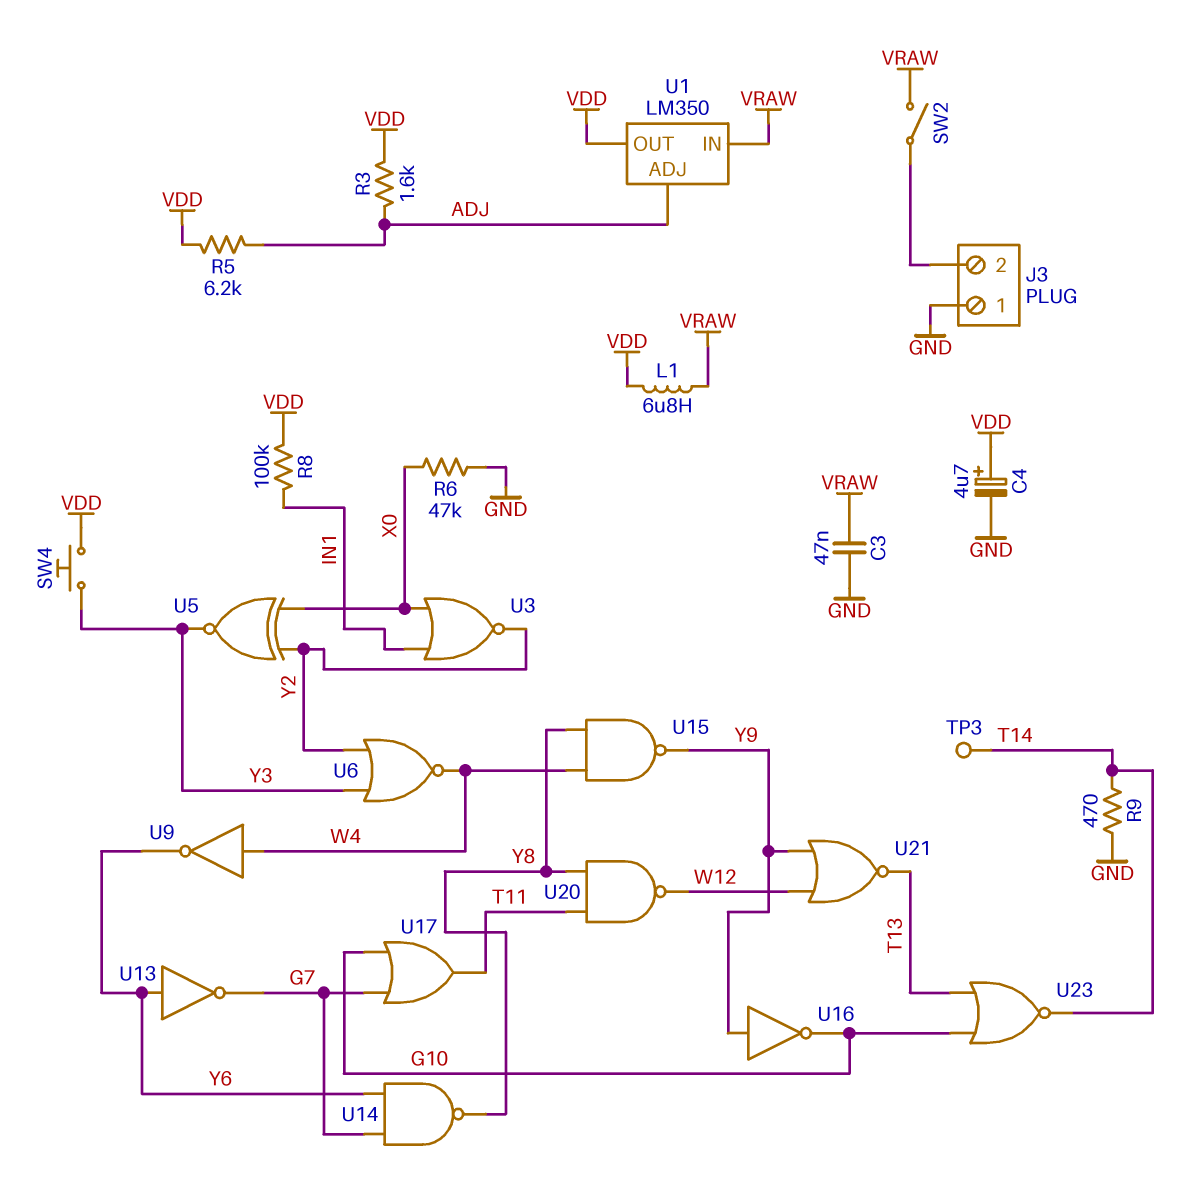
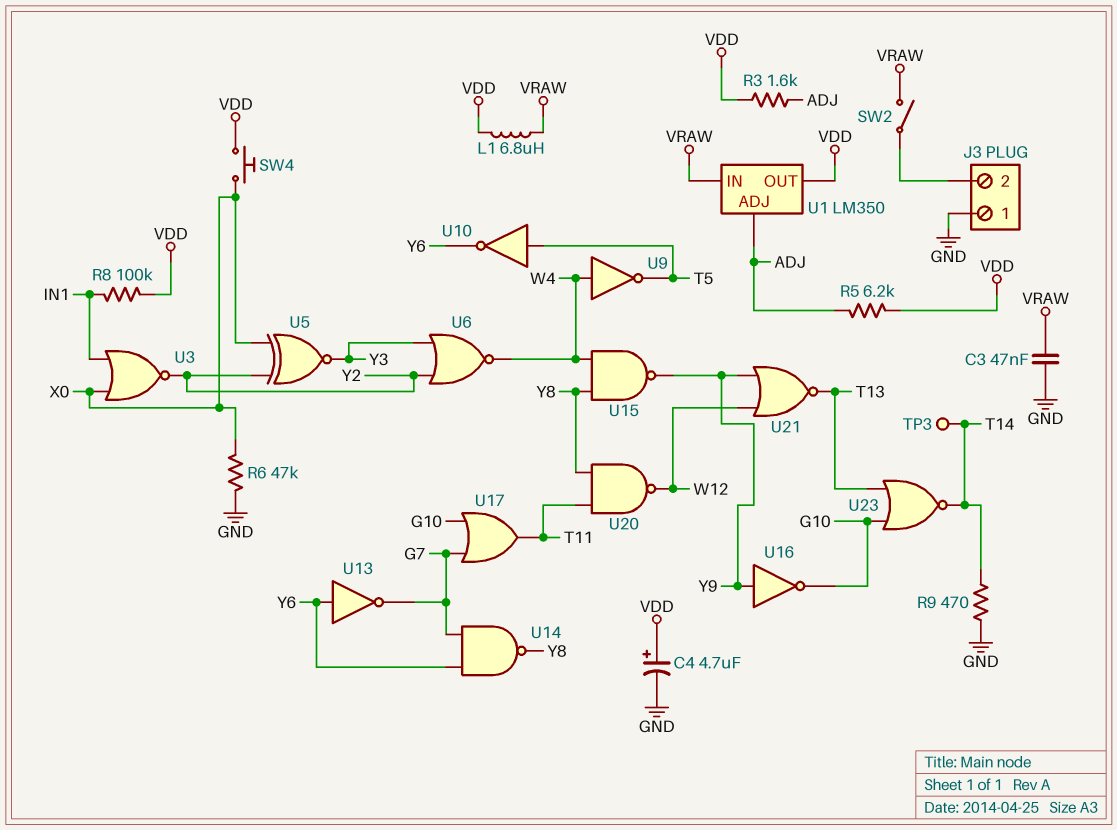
SW4: button (VDD, Y3) -> button (VDD, X0)
U9: NOT (in W4, out Y6) -> NOT (in W4, out T5)
U10: none -> NOT (in T5, out Y6)

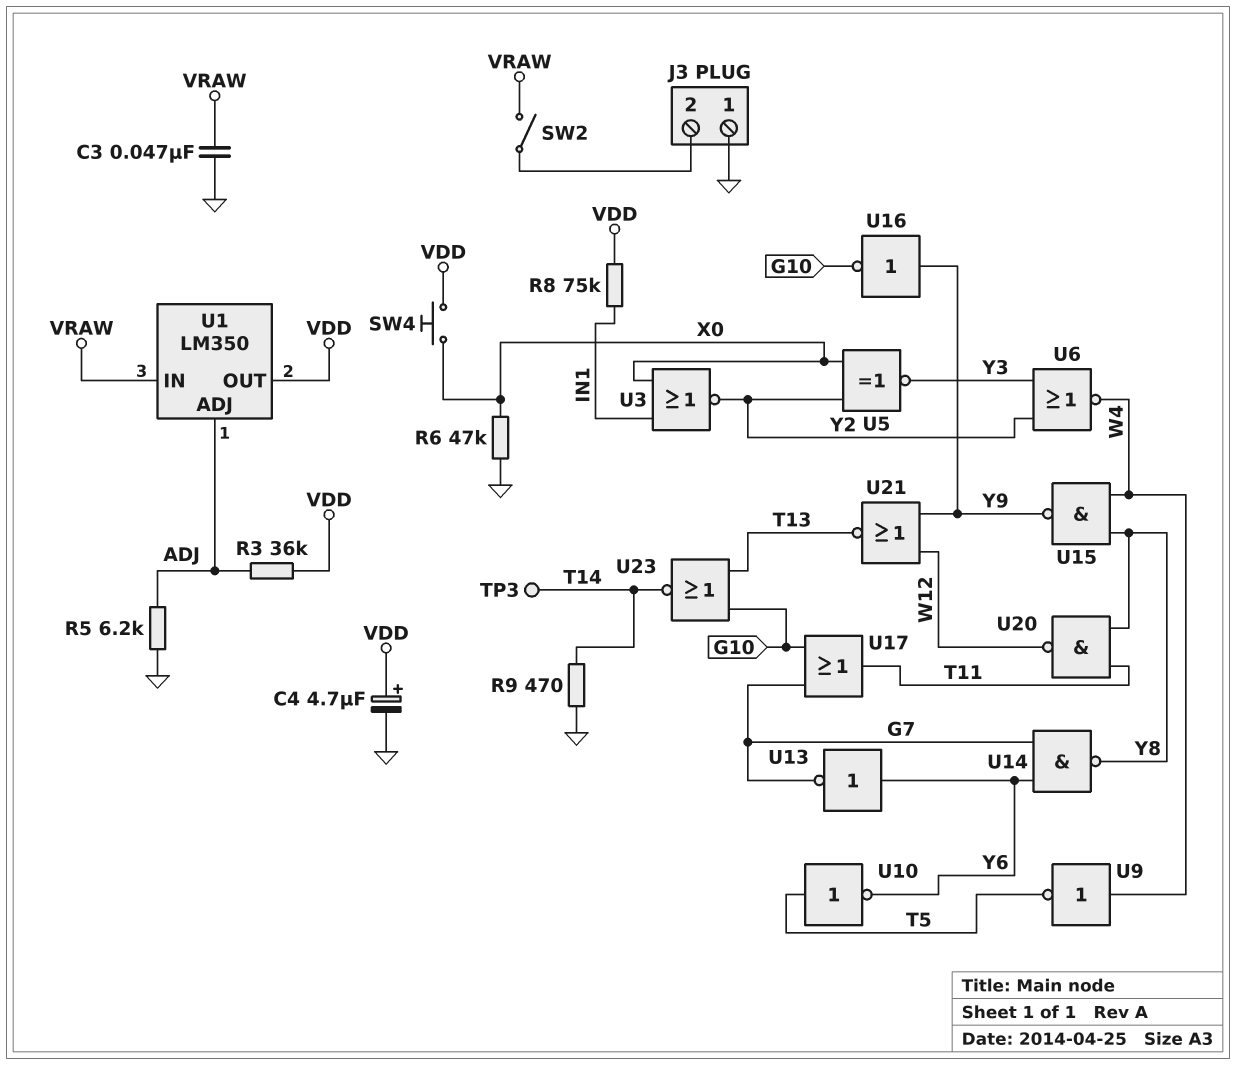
L1: 6.8uH (VDD, VRAW) -> none
R3: 1.6k (ADJ, VDD) -> 36k (ADJ, VDD)
R5: 6.2k (ADJ, VDD) -> 6.2k (ADJ, GND)
R8: 100k (IN1, VDD) -> 75k (IN1, VDD)

